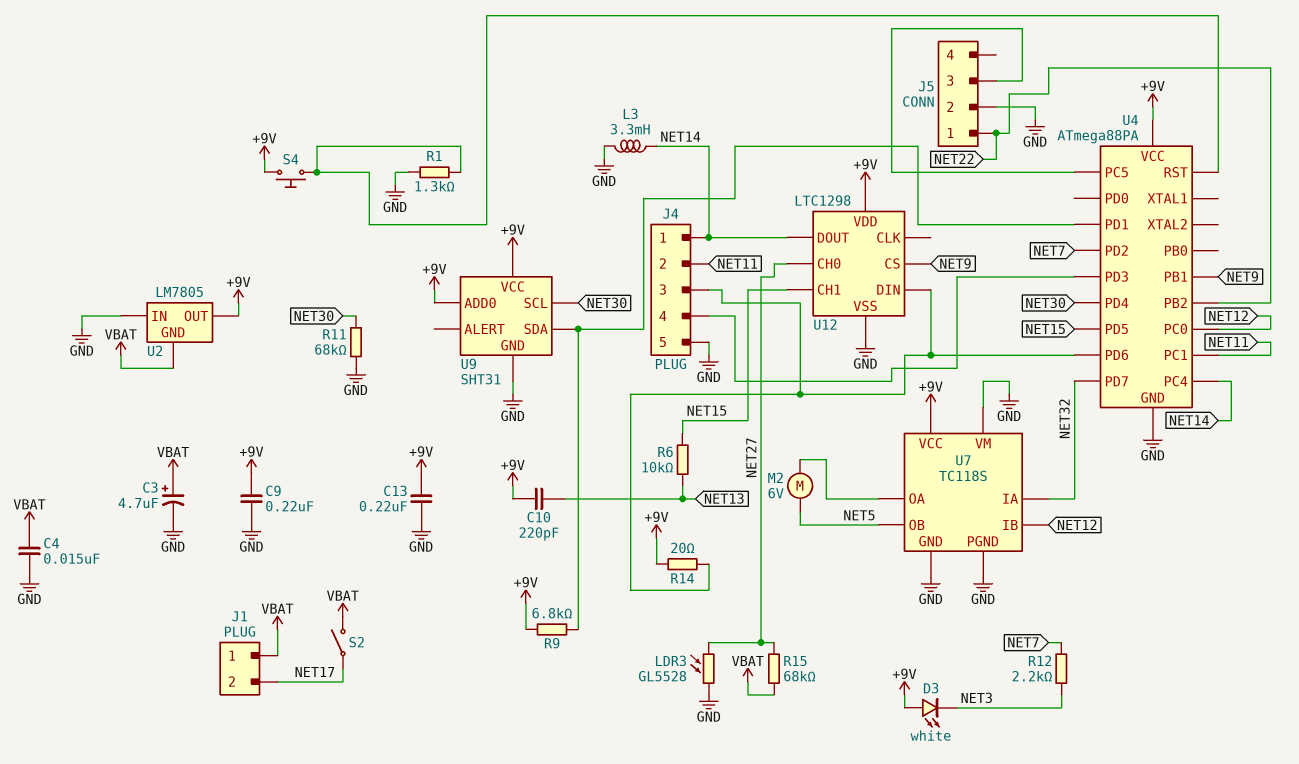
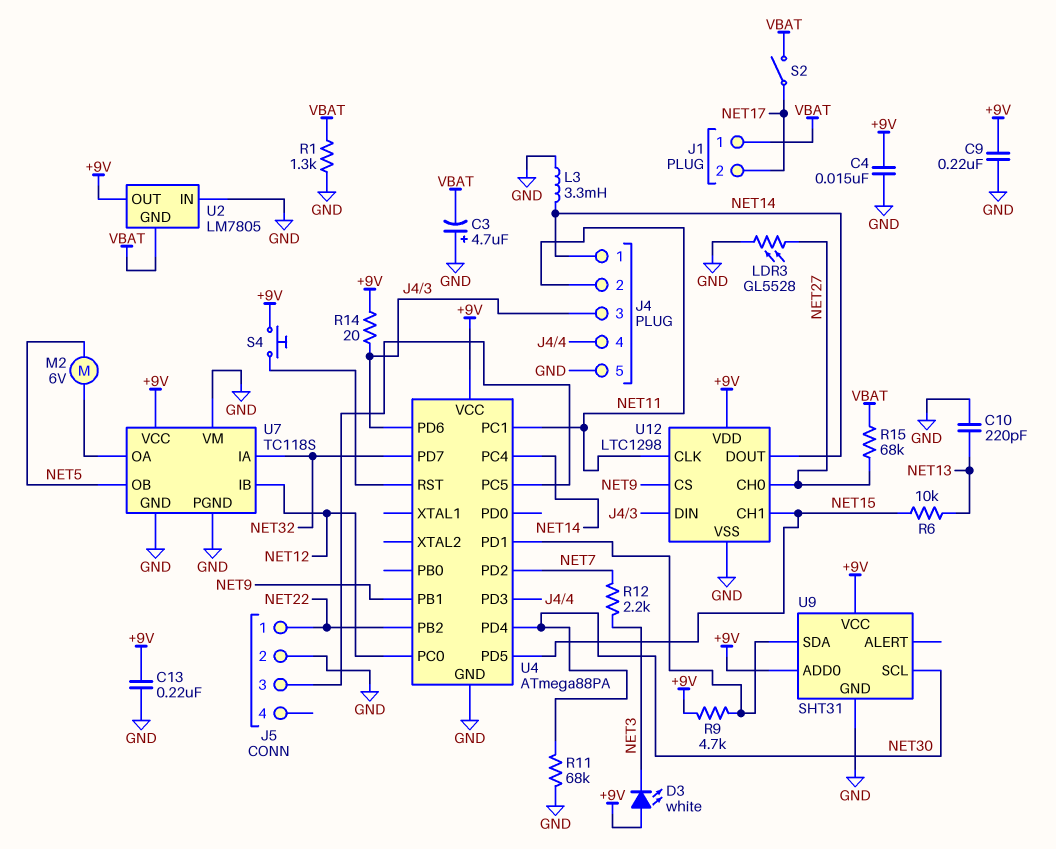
C3: 4.7uF (plus VBAT, minus GND) -> 4.7uF (plus GND, minus VBAT)
C4: 15nF (GND, VBAT) -> 15nF (+9V, GND)
C10: 220pF (+9V, NET13) -> 220pF (GND, NET13)
R1: 1.3k (GND, U4/RST) -> 1.3k (GND, VBAT)
R9: 6.8k (+9V, U4/PD1) -> 4.7k (+9V, U4/PD1)
U12 pin CLK: none -> NET11

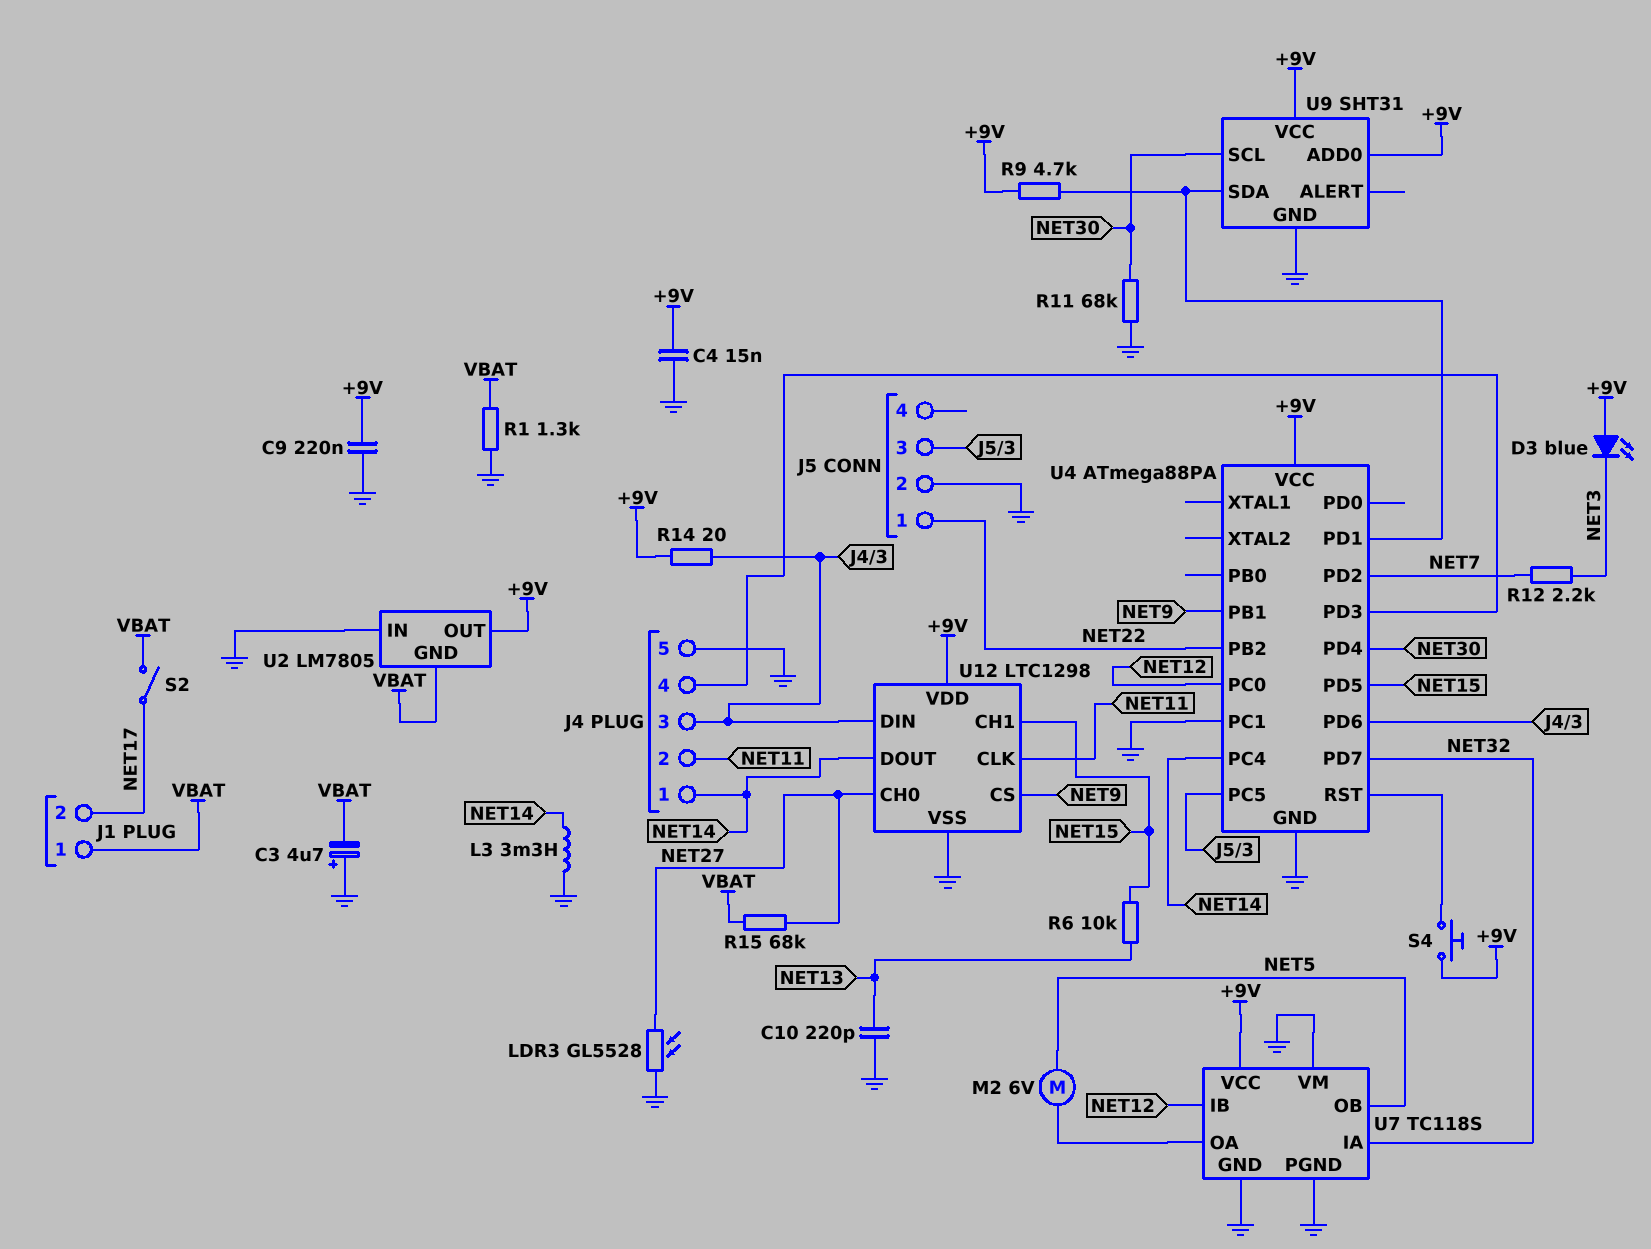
C13: 220nF (+9V, GND) -> none
D3: LED white (A +9V, K NET3) -> LED blue (A +9V, K NET3)
U4 pin PC1: NET11 -> GND

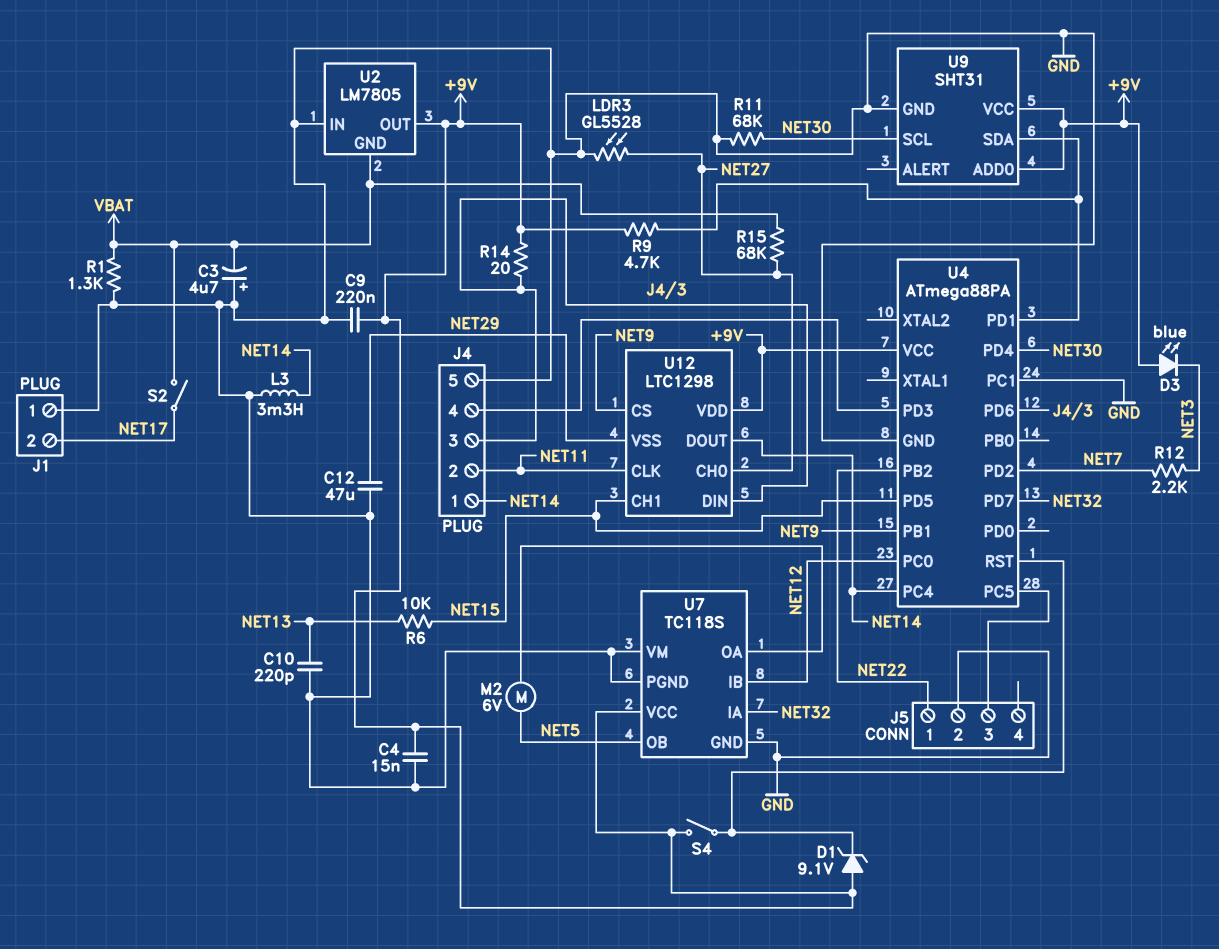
C12: none -> 47uF (GND, NET29)
D1: none -> zener 9.1V (A +9V, K U4/RST)
J1 pin 1: VBAT -> GND
S4: button (+9V, U4/RST) -> switch (+9V, U4/RST)
U12 pin VSS: GND -> NET29

